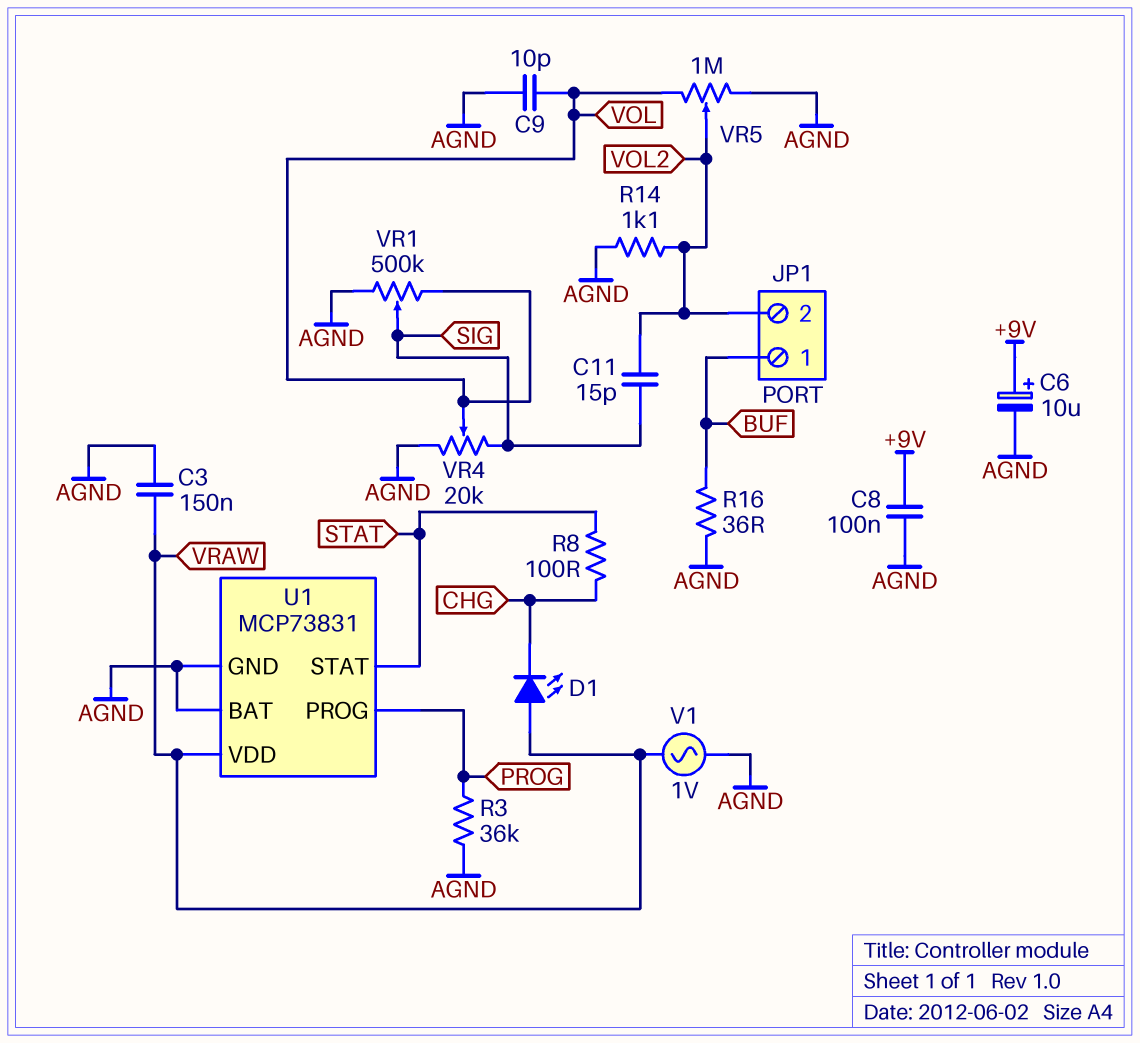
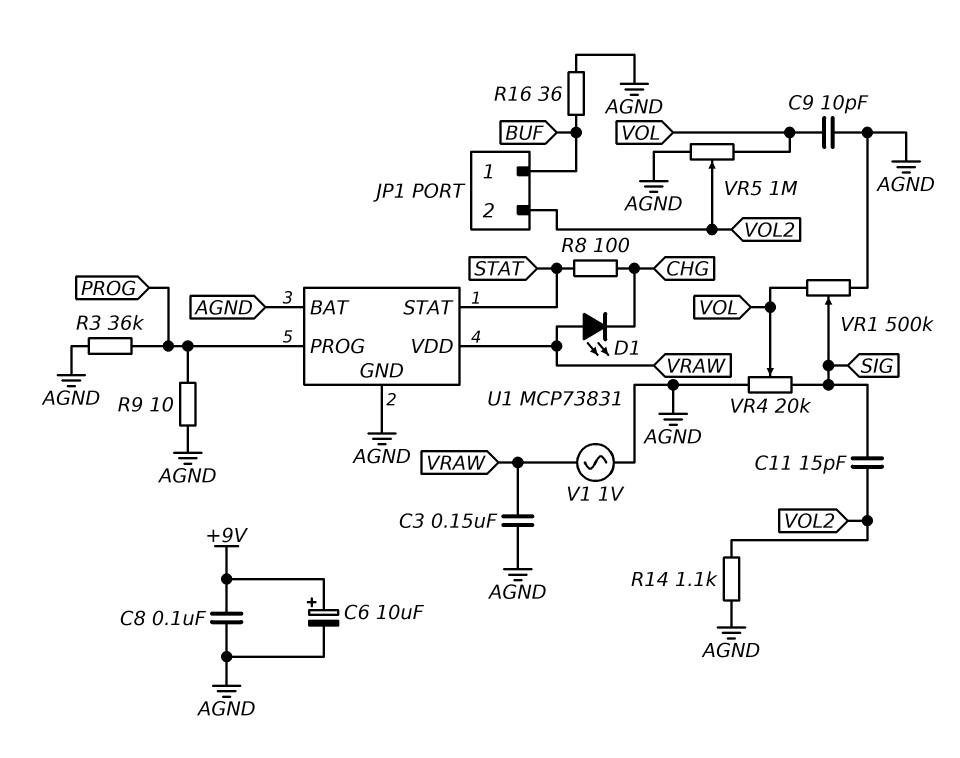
R9: none -> 10 (AGND, PROG)

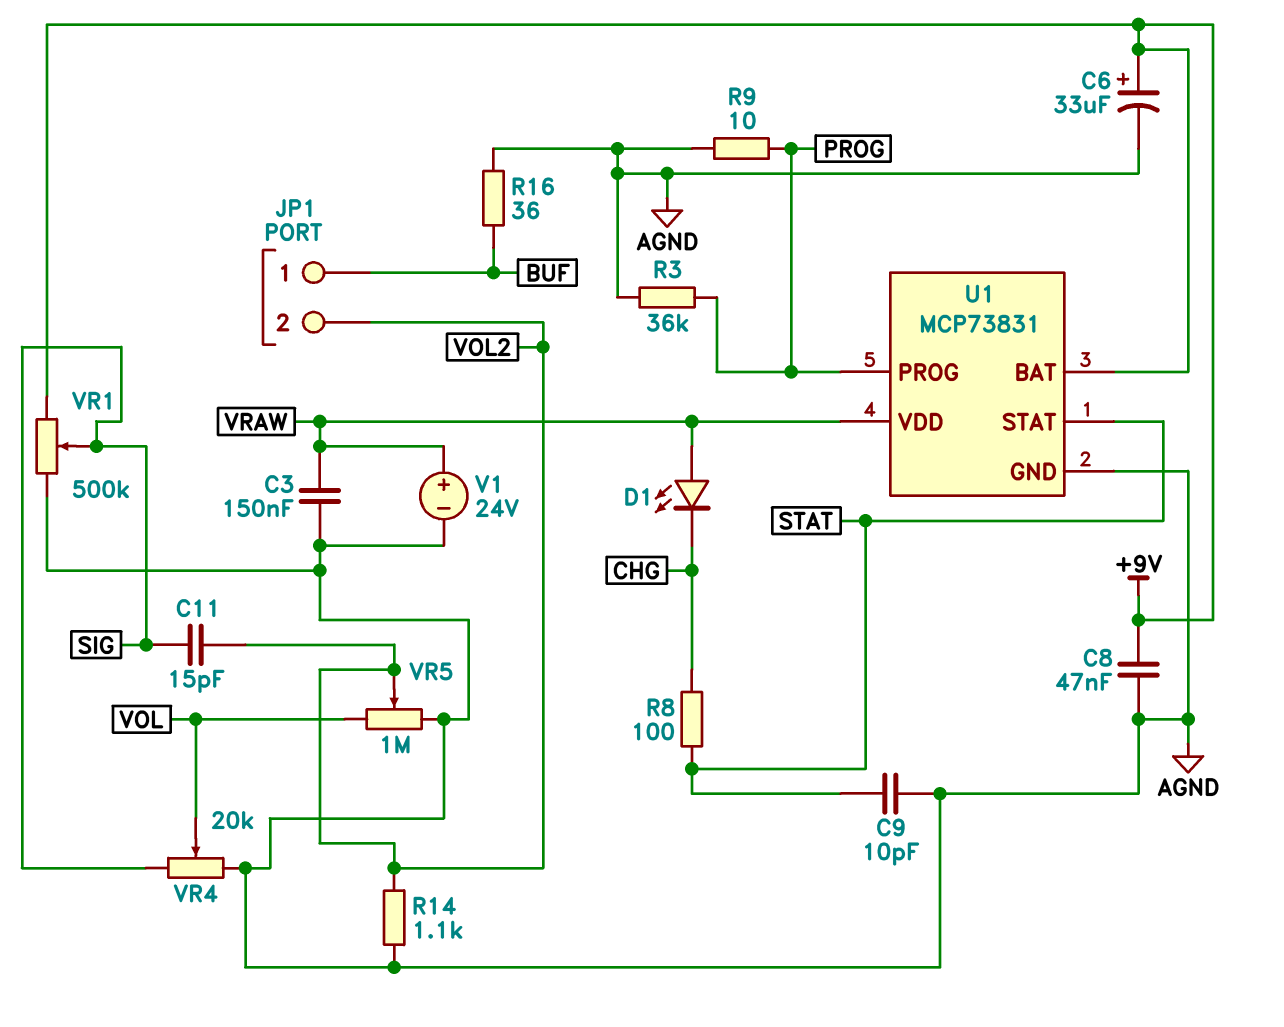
C6: 10uF (plus +9V, minus AGND) -> 33uF (plus +9V, minus AGND)
C8: 100nF (+9V, AGND) -> 47nF (+9V, AGND)
C9: 10pF (AGND, VOL) -> 10pF (AGND, STAT)
U1 pin BAT: AGND -> +9V
V1: AC 1V (AGND, VRAW) -> 24V (plus VRAW, minus AGND)
VR1: 500k (AGND, VOL, wiper SIG) -> 500k (+9V, AGND, wiper SIG)

